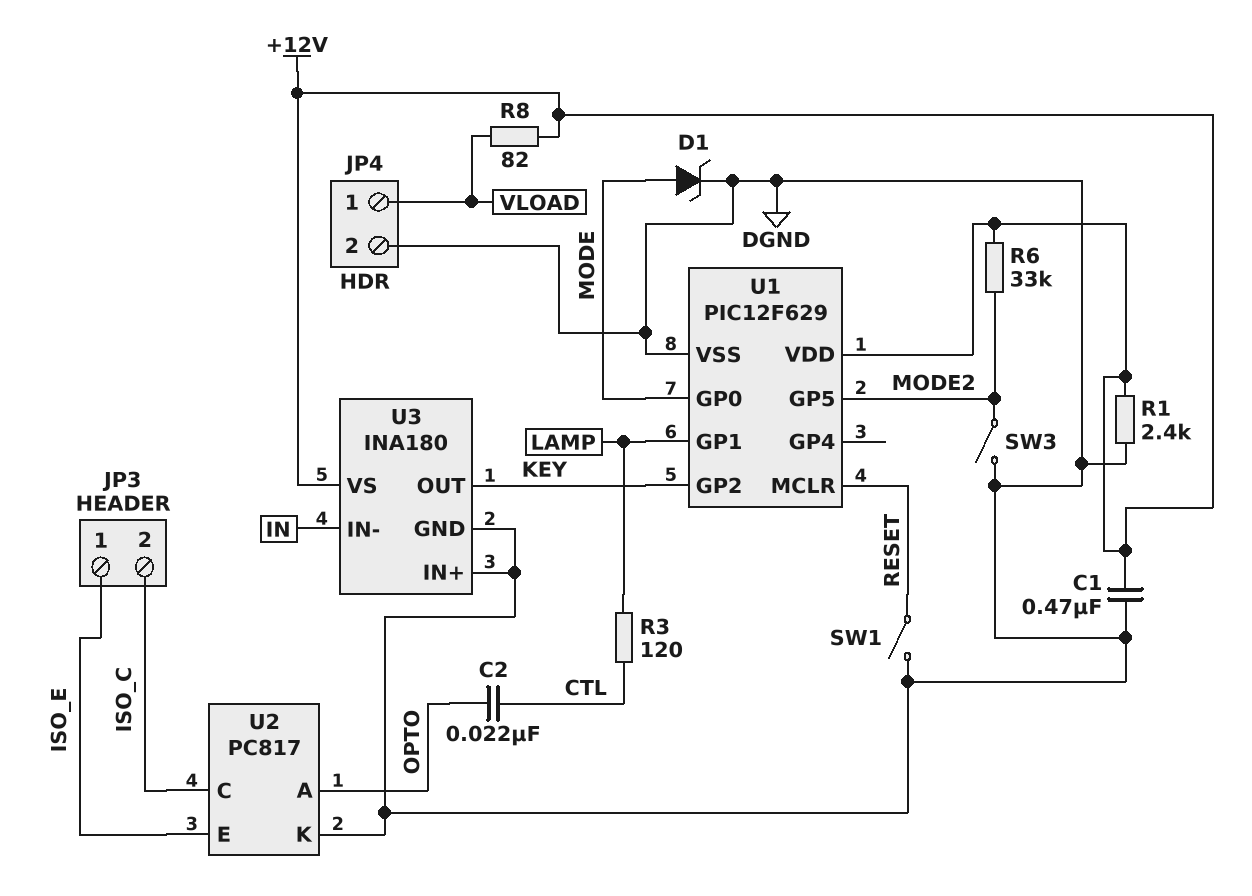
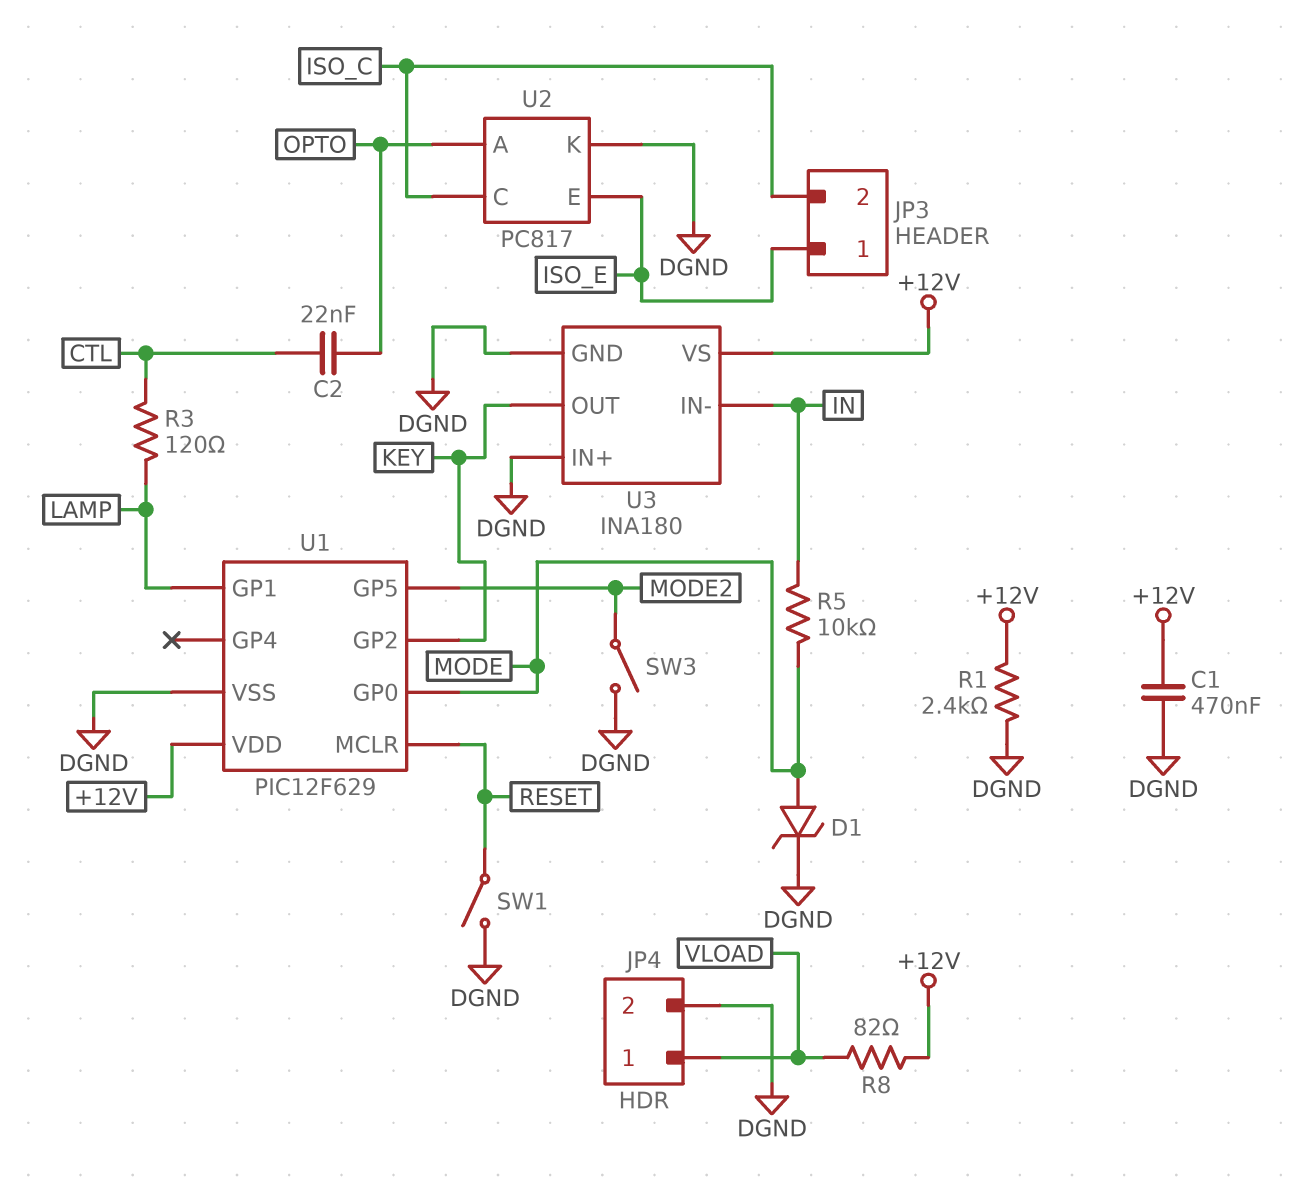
R5: none -> 10k (IN, MODE)
R6: 33k (+12V, MODE2) -> none

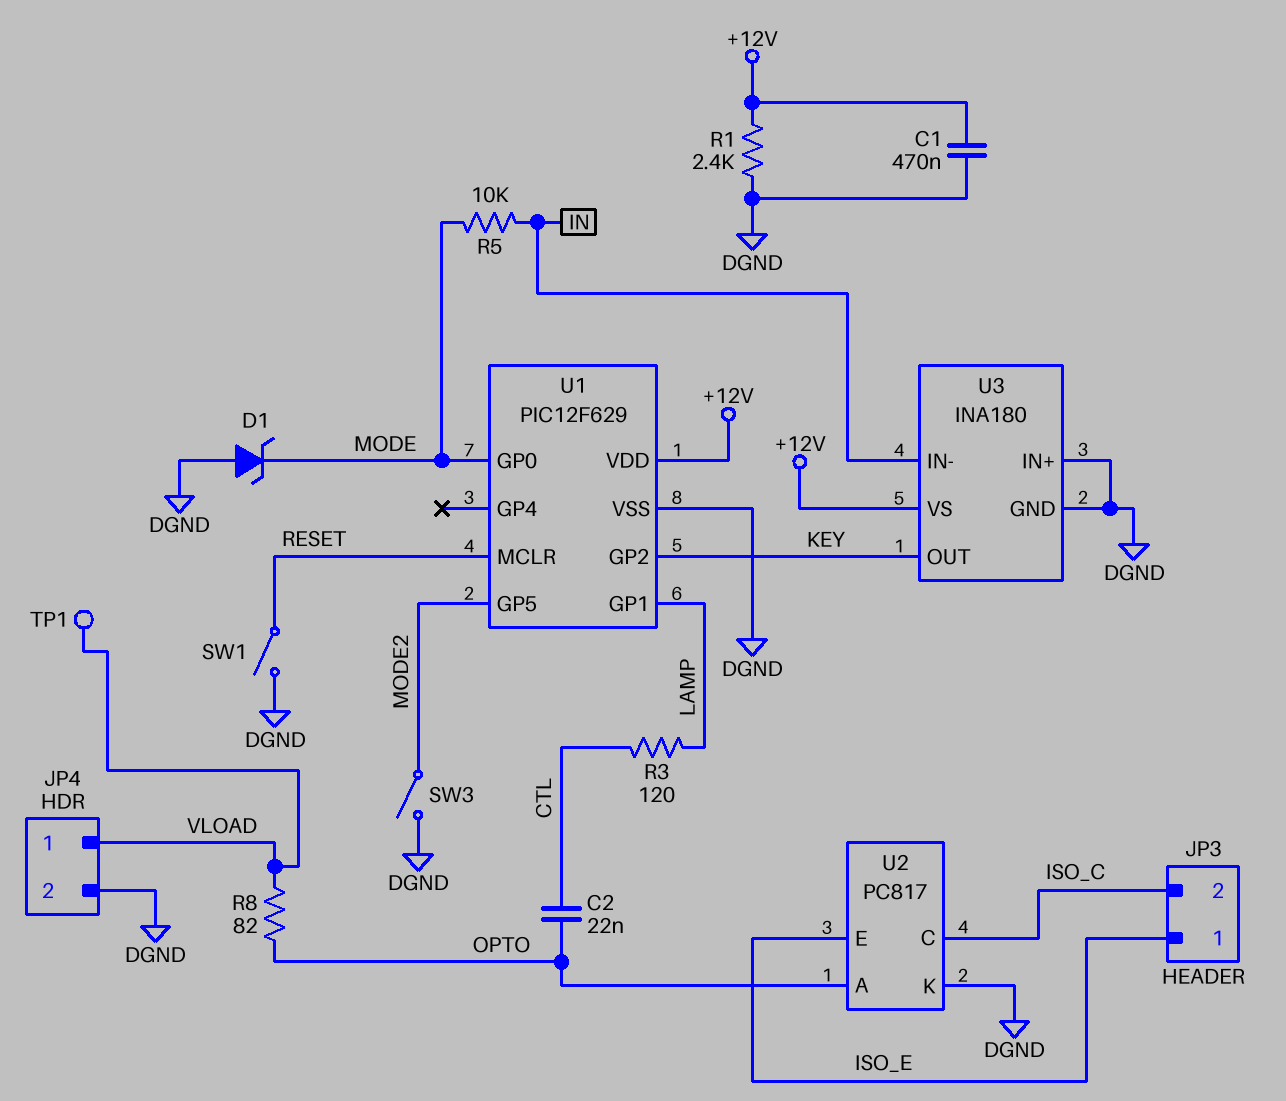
D1: zener (A MODE, K DGND) -> zener (A DGND, K MODE)
R8: 82 (+12V, VLOAD) -> 82 (OPTO, VLOAD)
TP1: none -> test point (VLOAD)

